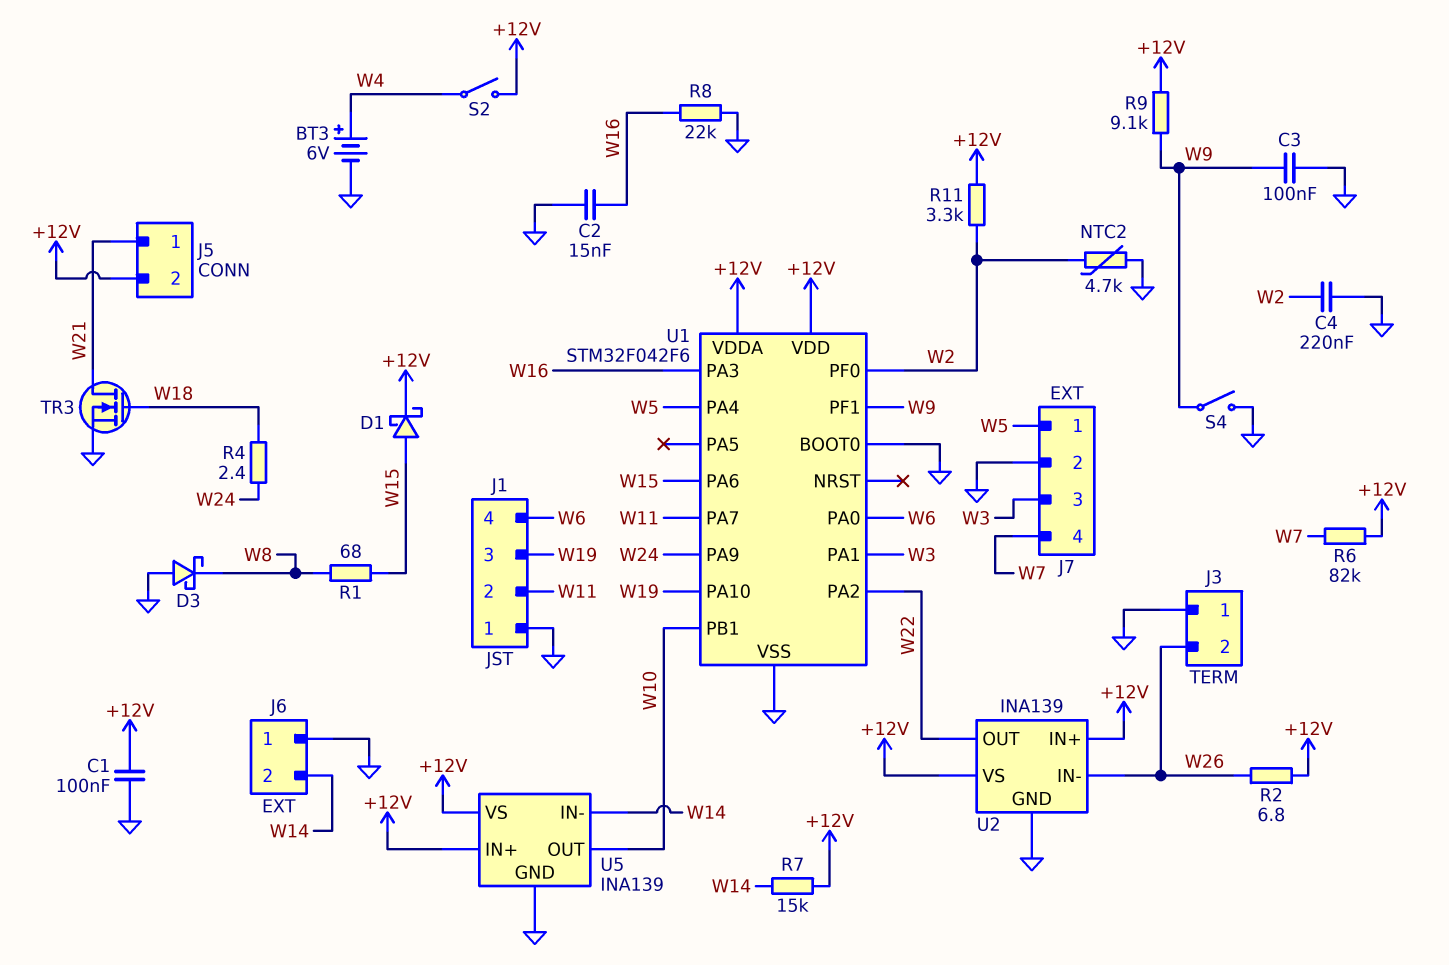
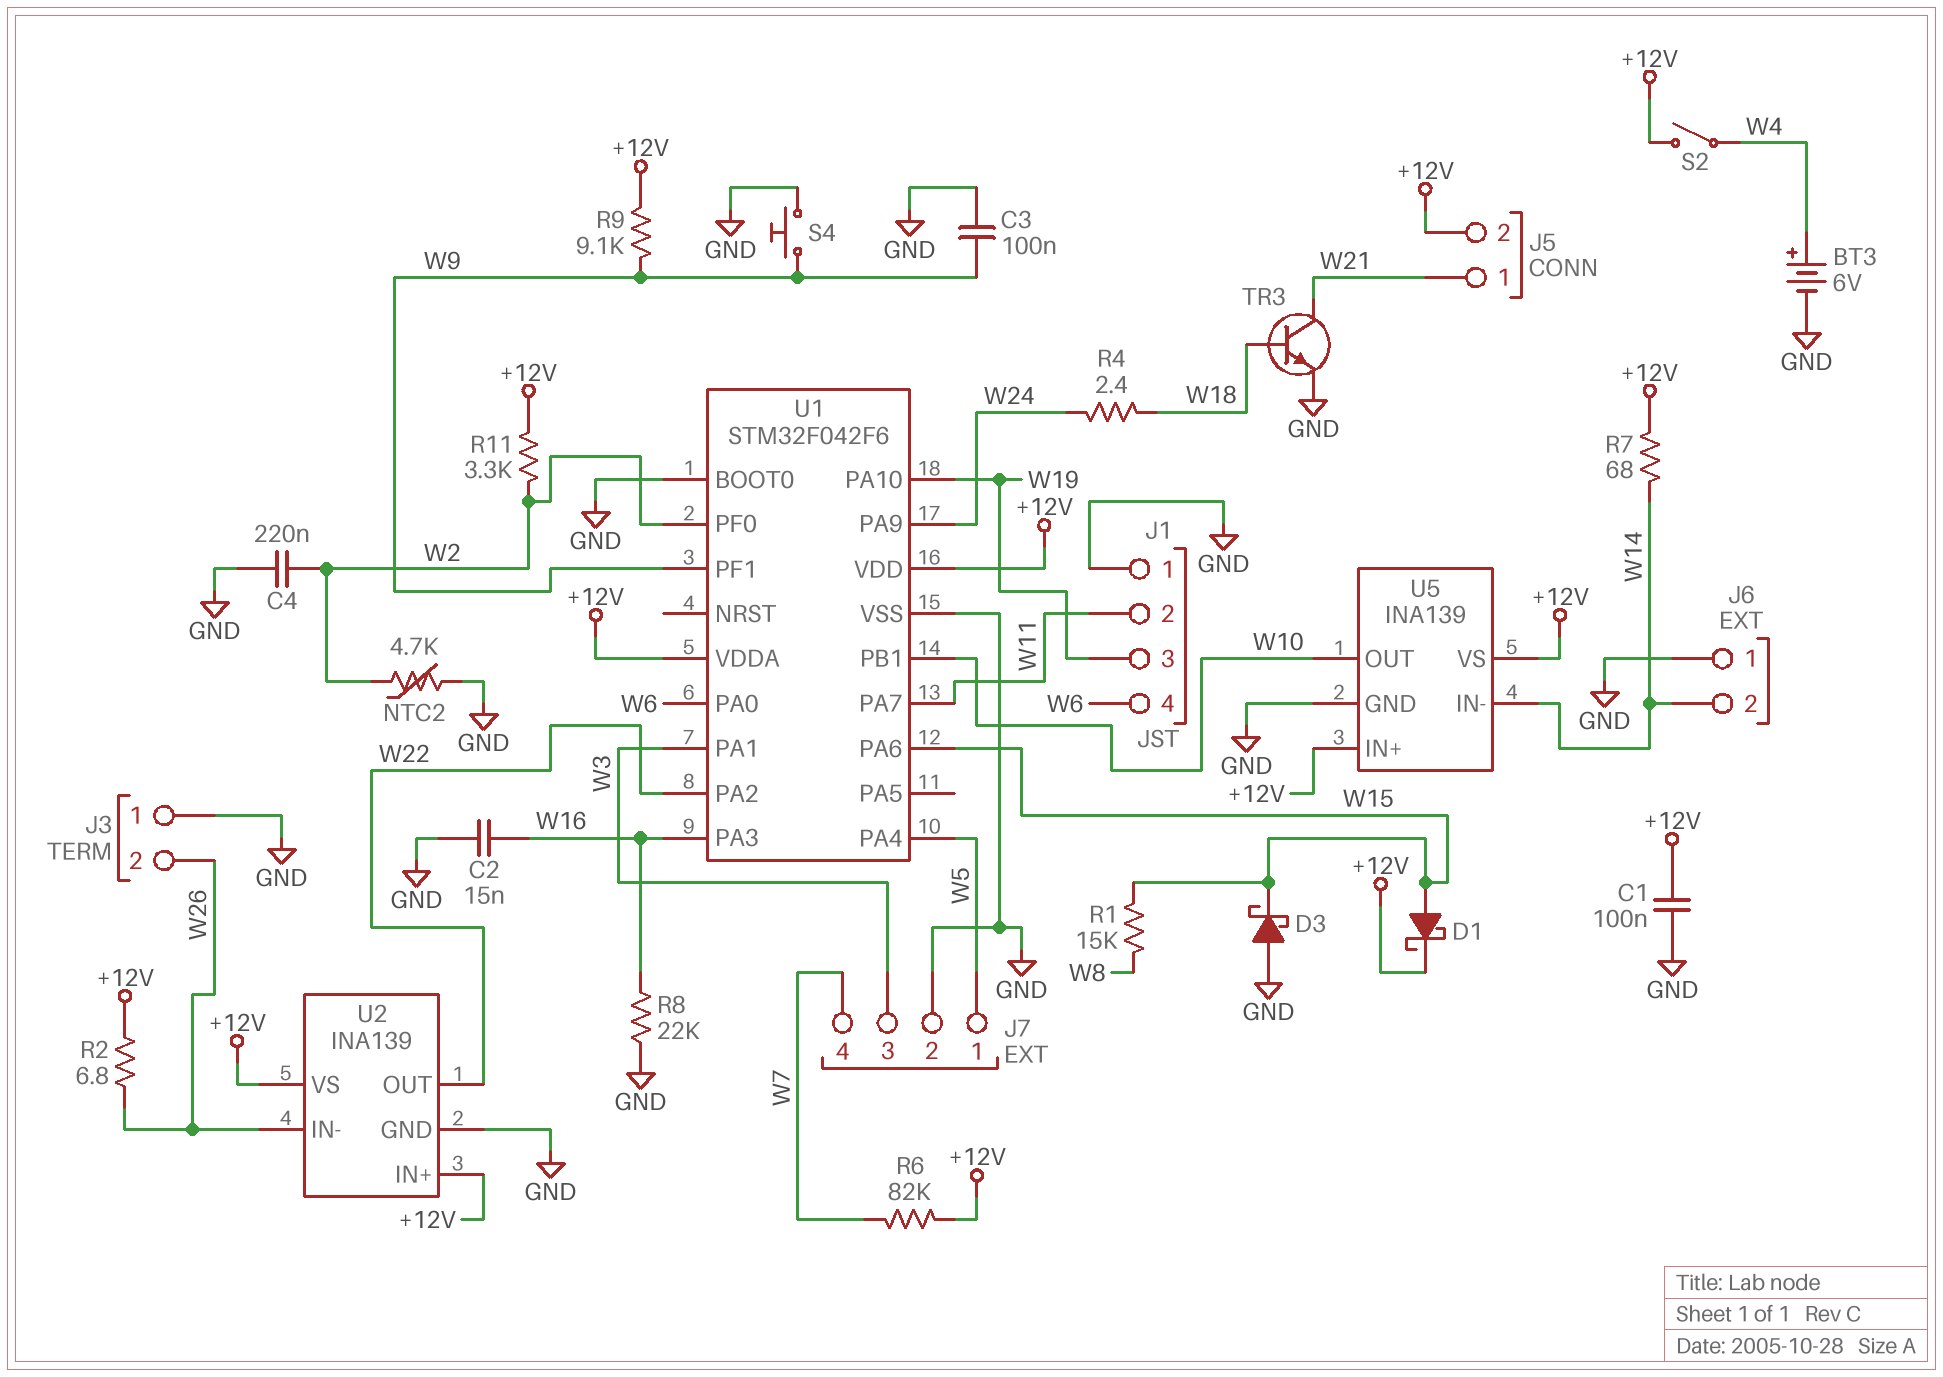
D3: schottky (A GND, K W8) -> schottky (A GND, K W15)
R1: 68 (W8, W15) -> 15k (W8, W15)
R7: 15k (+12V, W14) -> 68 (+12V, W14)
S4: switch (GND, W9) -> button (GND, W9)
TR3: NMOS (G W18, D W21, S GND) -> NPN (B W18, C W21, E GND)

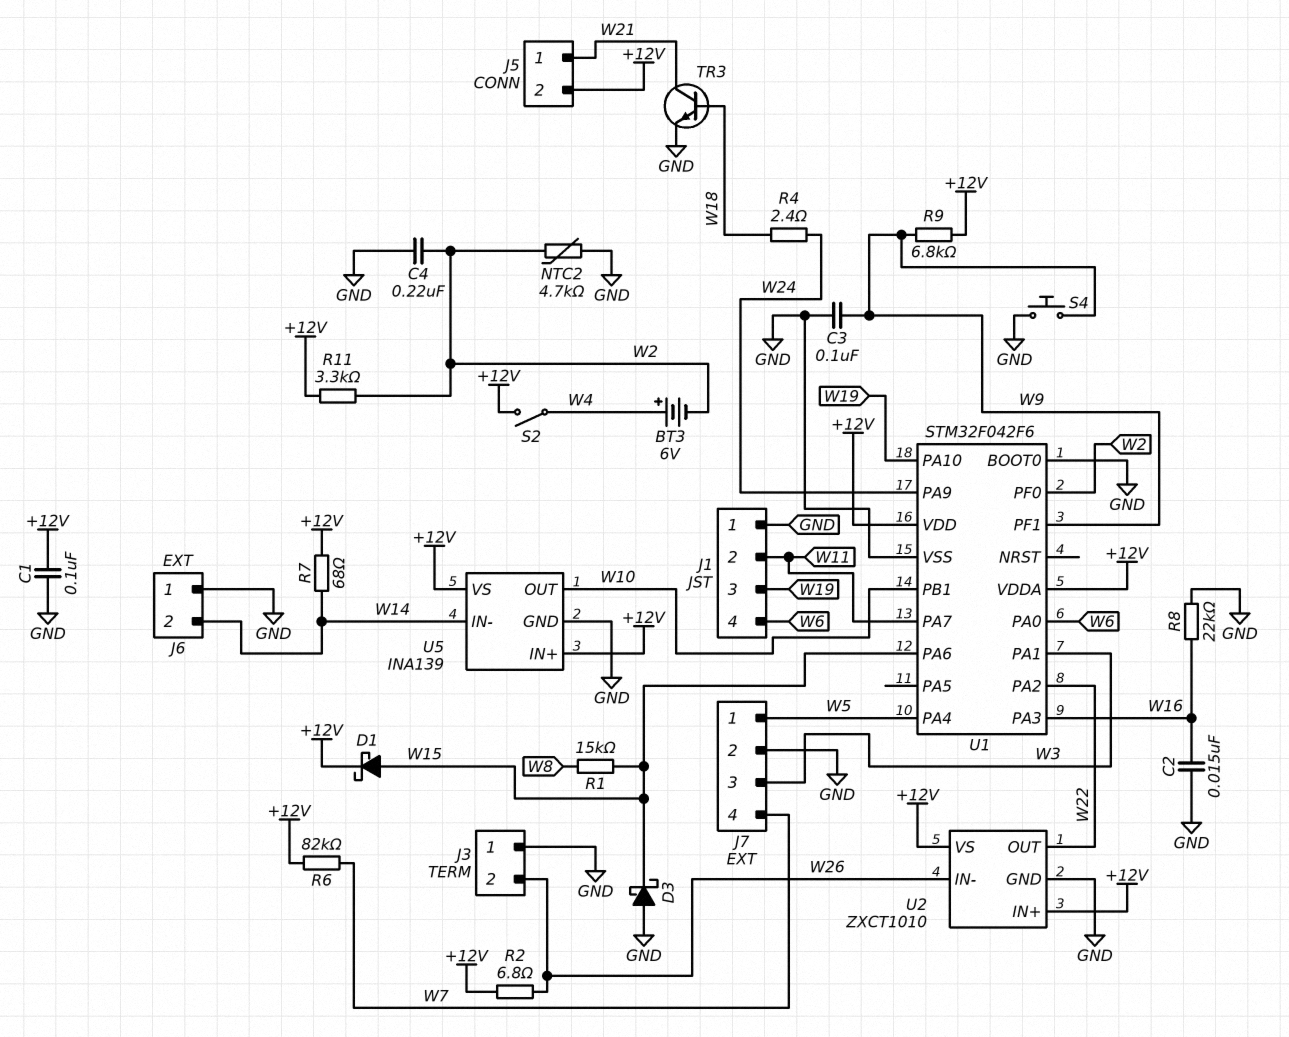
BT3: 6V (plus W4, minus GND) -> 6V (plus W4, minus W2)
R9: 9.1k (+12V, W9) -> 6.8k (+12V, W9)
U2: INA139 -> ZXCT1010

